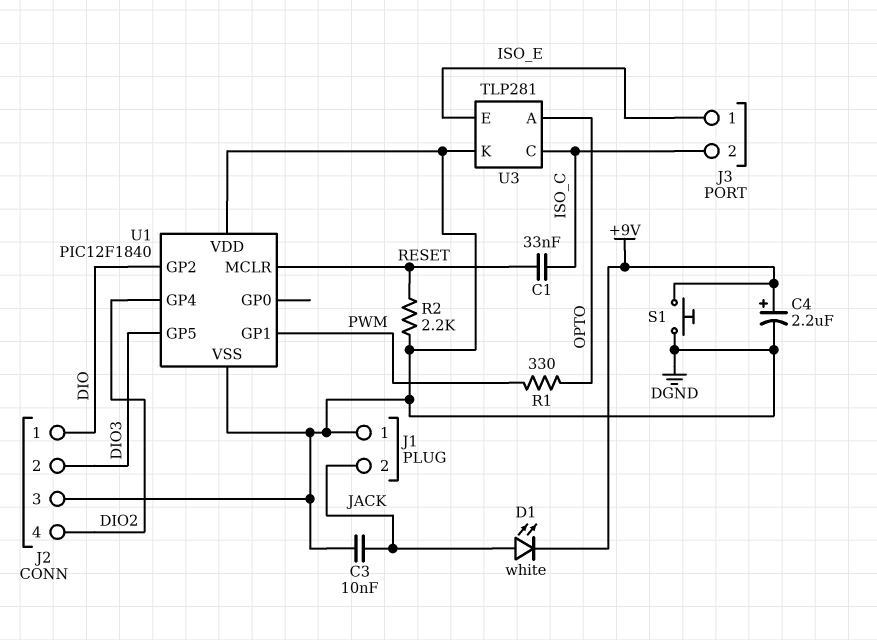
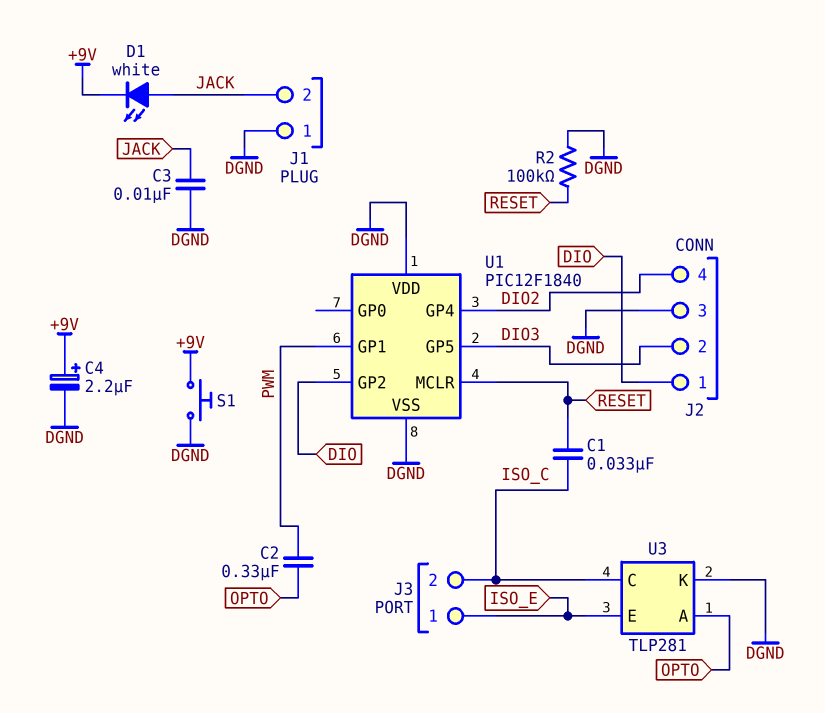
C2: none -> 330nF (OPTO, PWM)
R1: 330 (OPTO, PWM) -> none
R2: 2.2k (DGND, RESET) -> 100k (DGND, RESET)

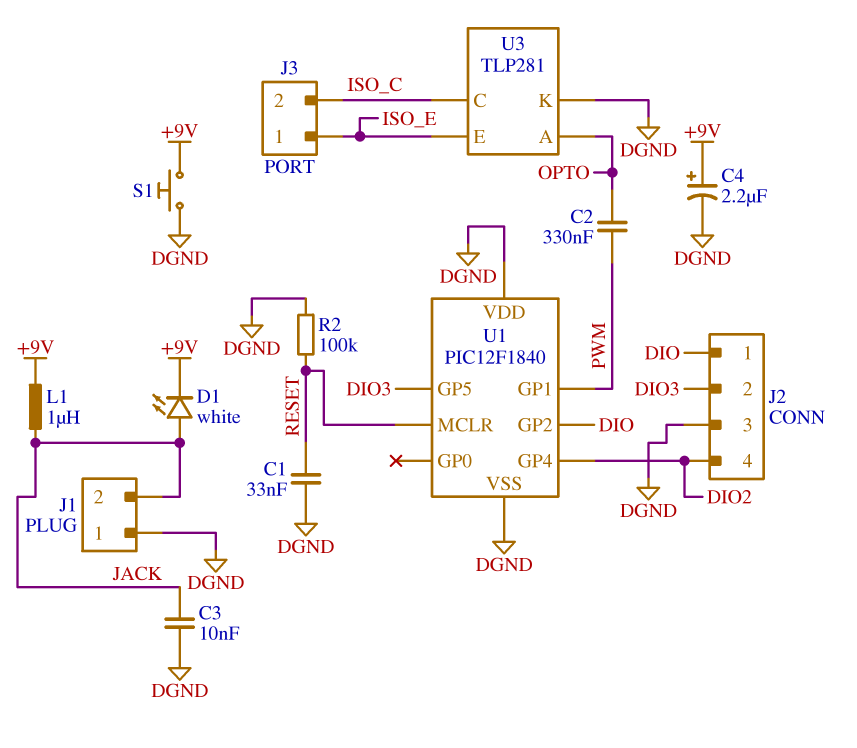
C1: 33nF (ISO_C, RESET) -> 33nF (DGND, RESET)
L1: none -> 1uH (+9V, JACK)

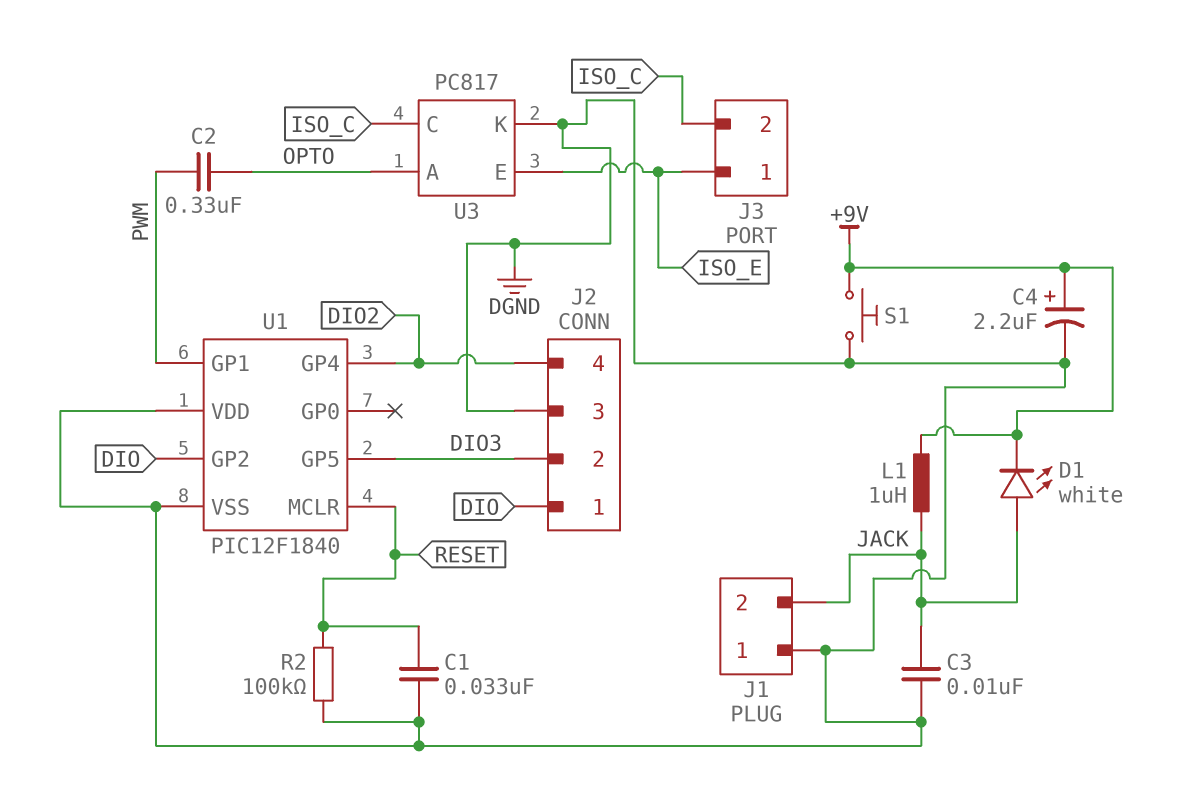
U3: TLP281 -> PC817

